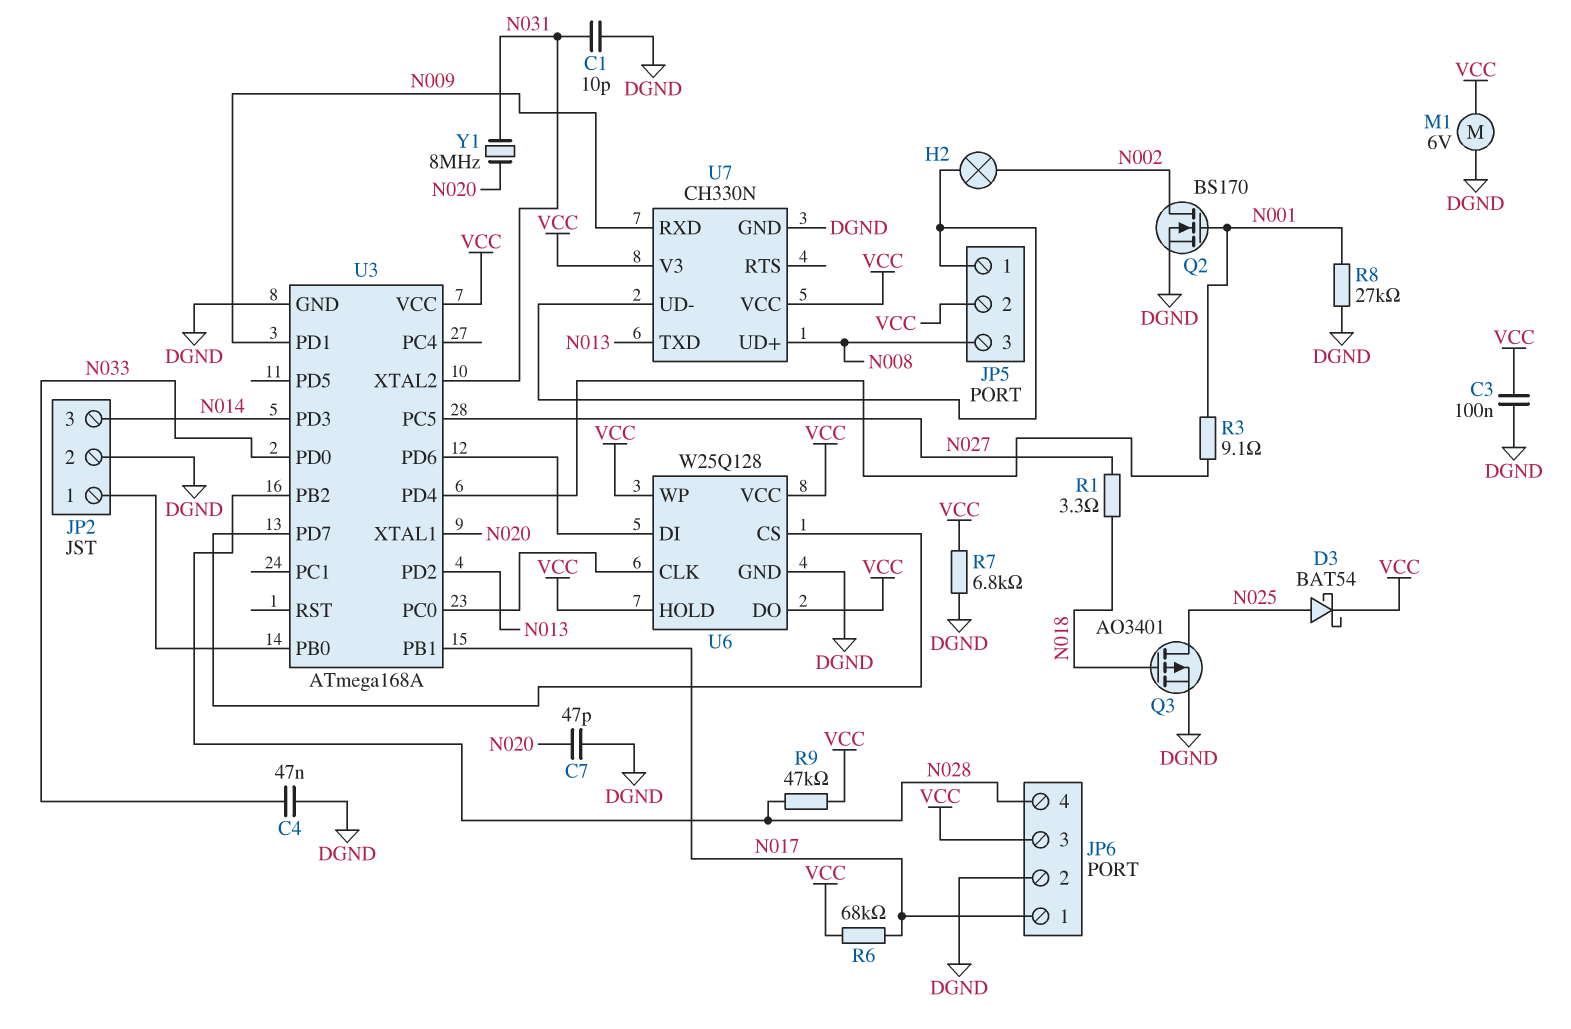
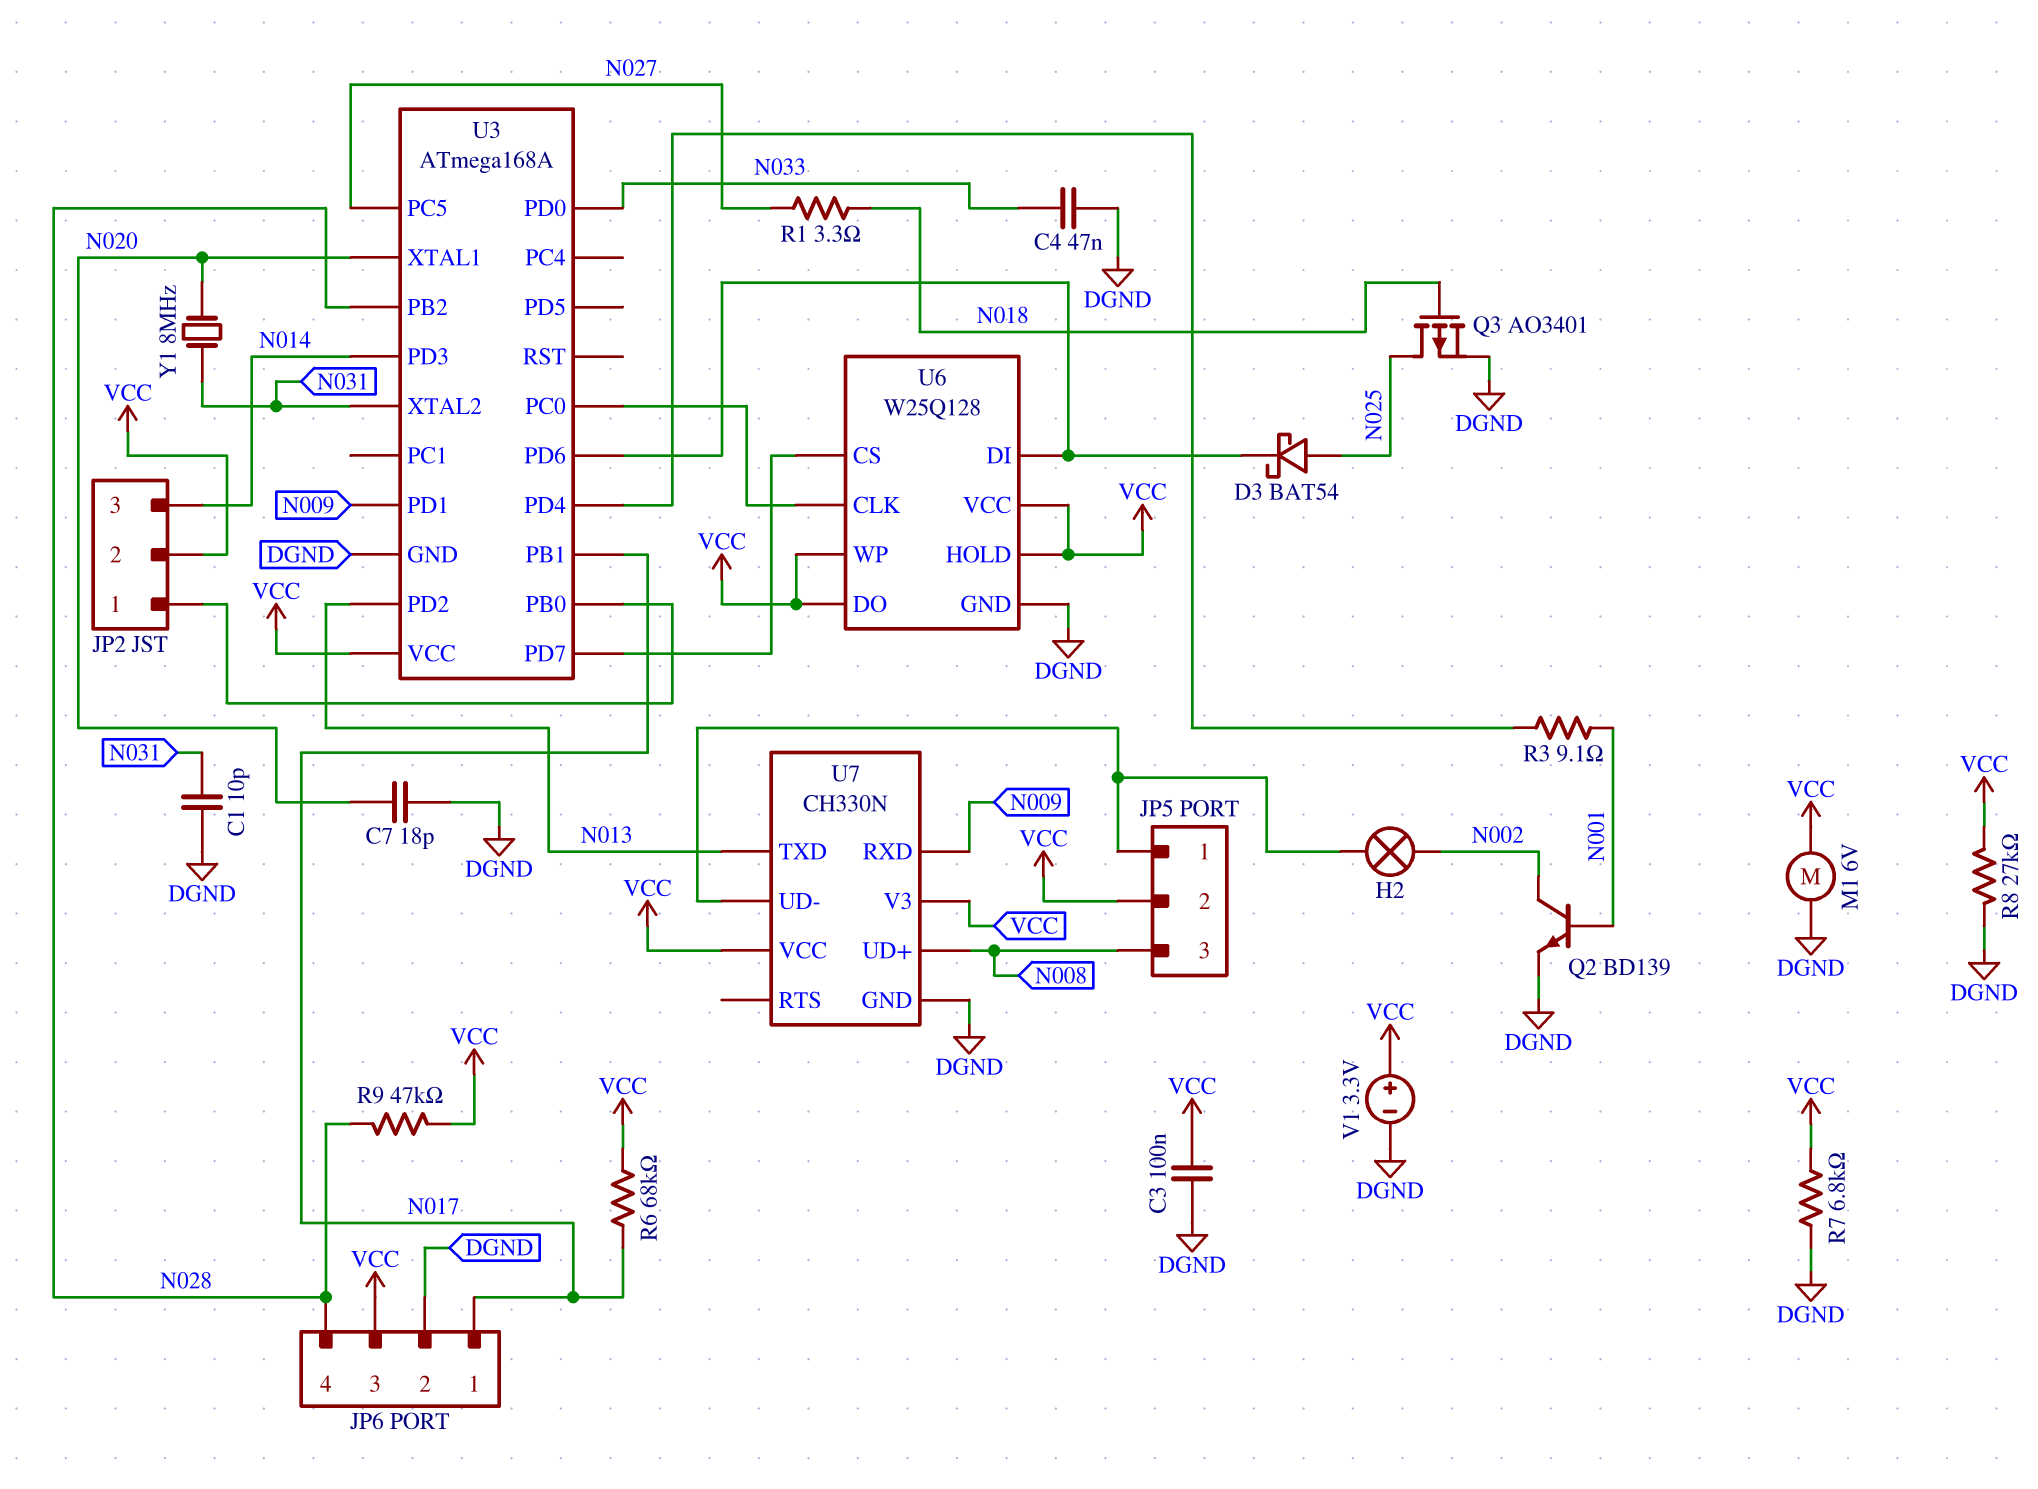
C7: 47pF (DGND, N020) -> 18pF (DGND, N020)
D3: schottky BAT54 (A N025, K VCC) -> schottky BAT54 (A N025, K U3/PD6)
JP2 pin 2: DGND -> VCC
Q2: NMOS BS170 (G N001, D N002, S DGND) -> NPN BD139 (B N001, C N002, E DGND)
R8: 27k (DGND, N001) -> 27k (DGND, VCC)
V1: none -> 3.3V (plus VCC, minus DGND)

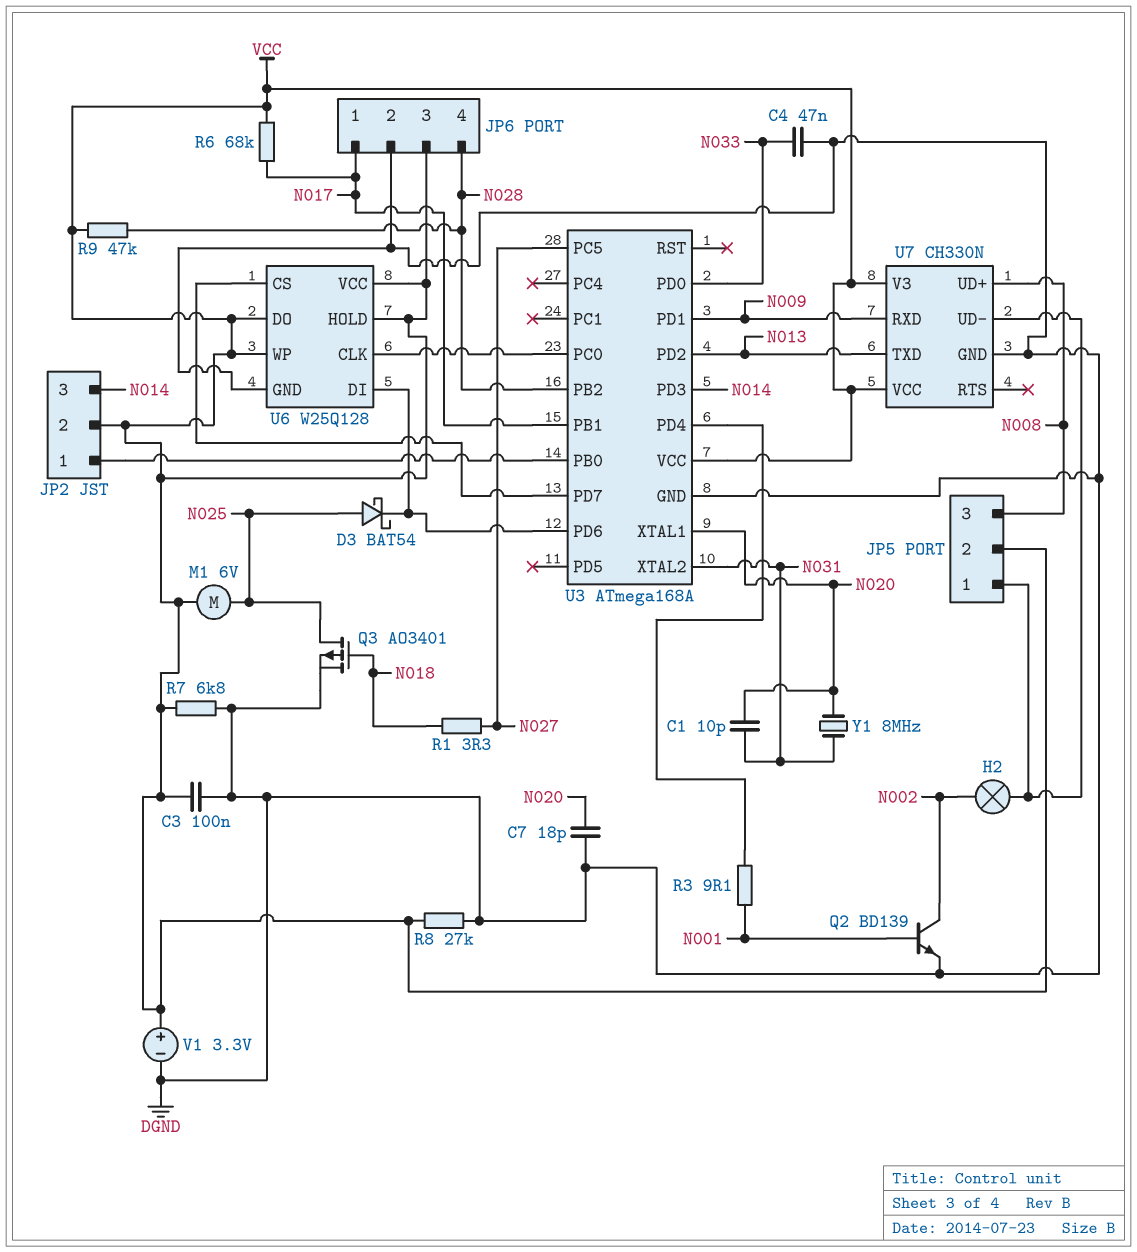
C1: 10pF (DGND, N031) -> 10pF (N020, N031)
M1: motor 6V (DGND, VCC) -> motor 6V (N025, VCC)

